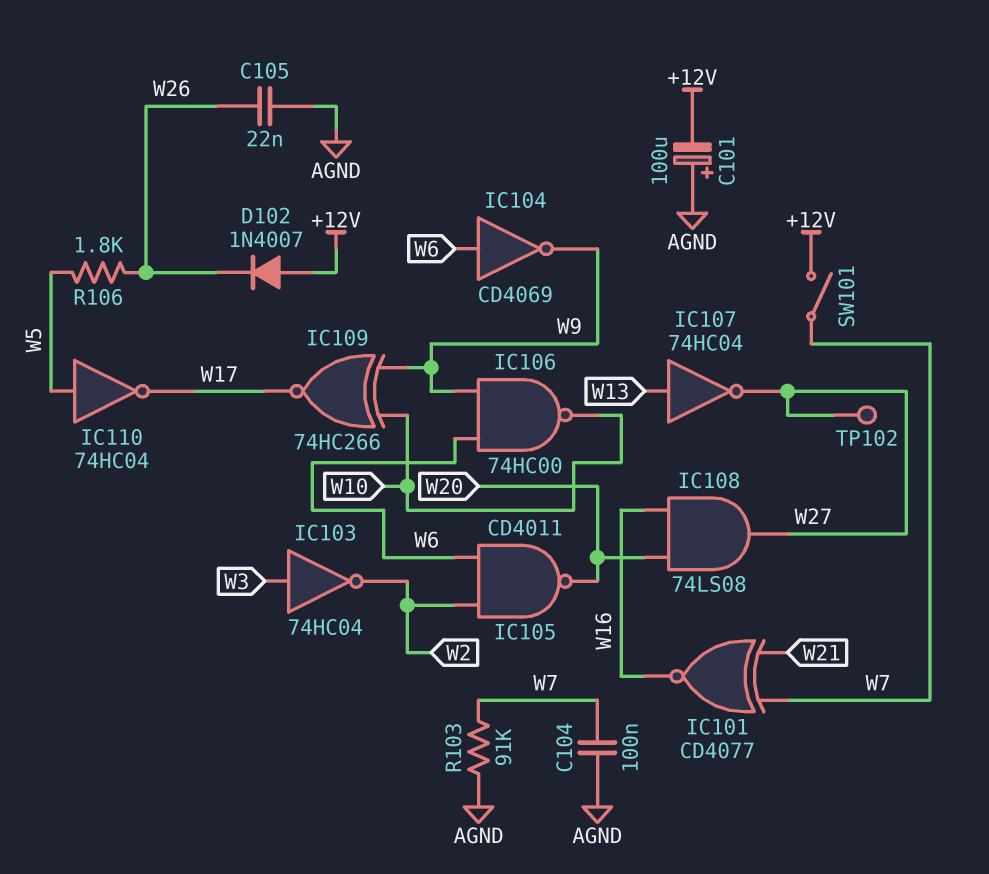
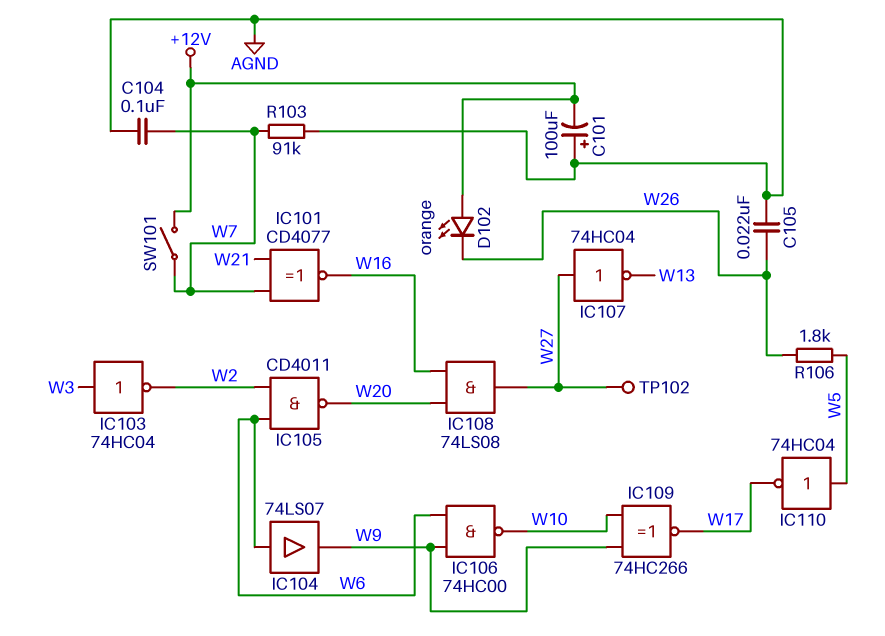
D102: diode 1N4007 (A +12V, K W26) -> LED orange (A +12V, K W26)
IC104: NOT CD4069 (in W6, out W9) -> buffer 74LS07 (in W6, out W9)
IC107: NOT 74HC04 (in W13, out W27) -> NOT 74HC04 (in W27, out W13)

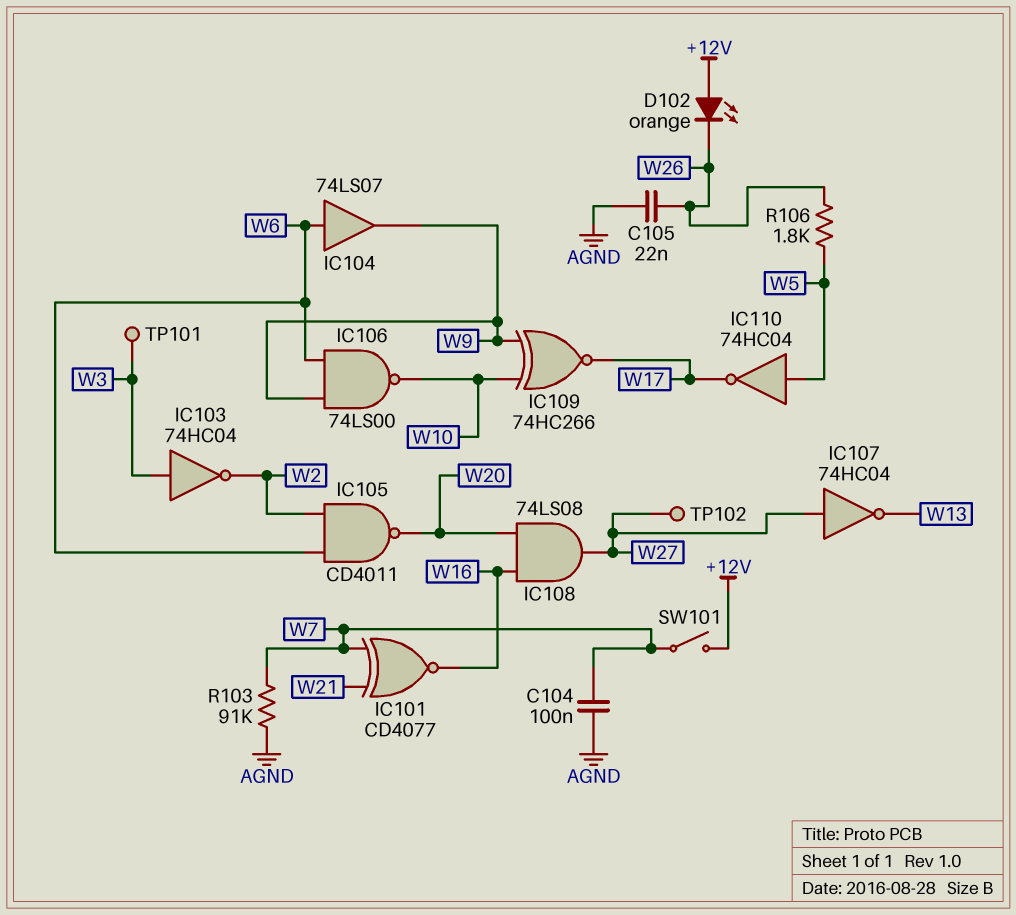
C101: 100uF (plus AGND, minus +12V) -> none
IC106: NAND 74HC00 (in W6, in W9, out W10) -> NAND 74LS00 (in W6, in W9, out W10)
TP101: none -> test point (W3)

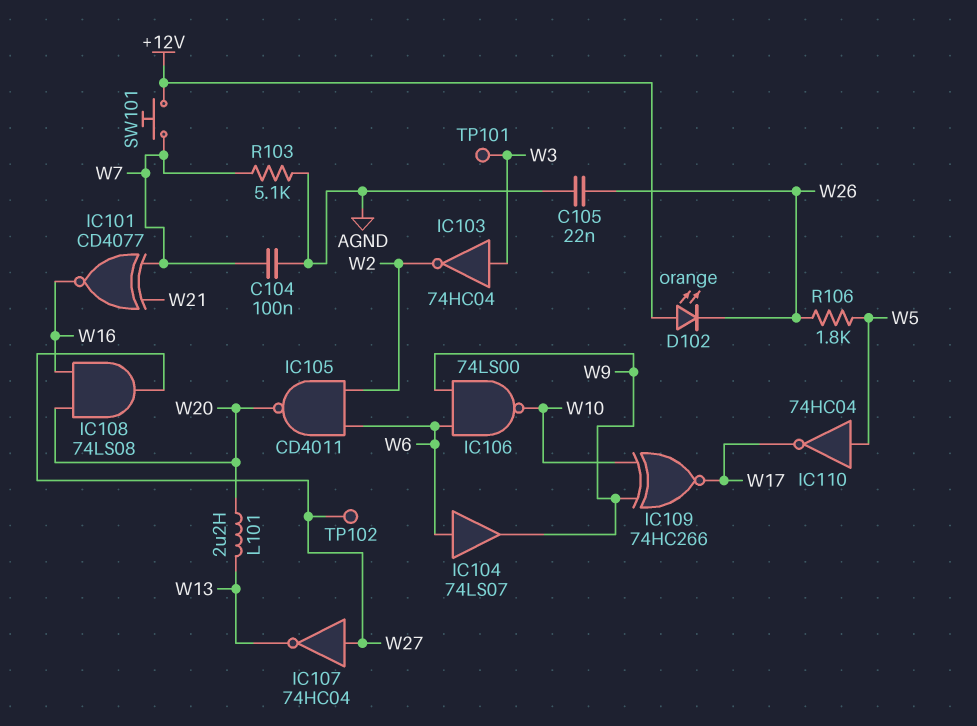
L101: none -> 2.2uH (W13, W20)
R103: 91k (AGND, W7) -> 5.1k (AGND, W7)
SW101: switch (+12V, W7) -> button (+12V, W7)

